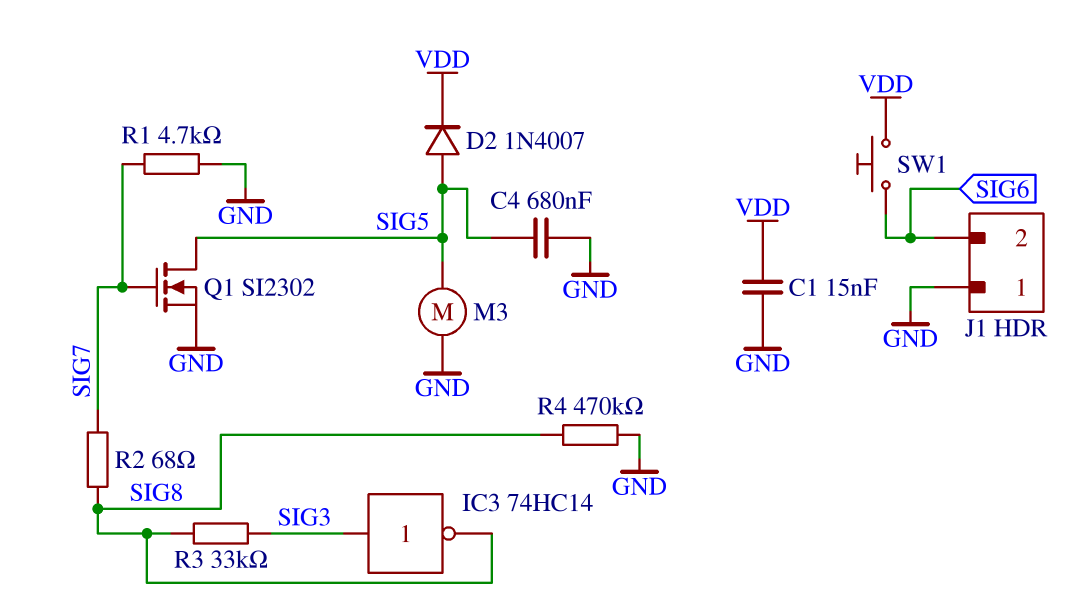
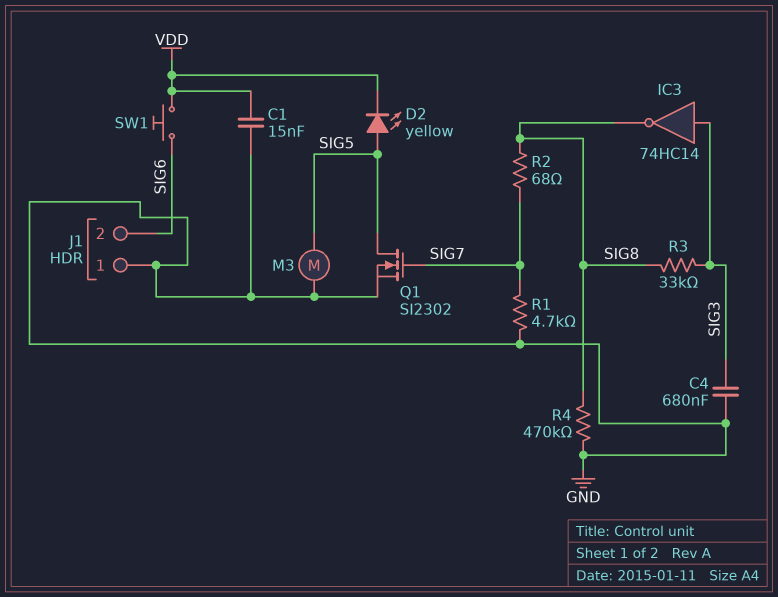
C4: 680nF (GND, SIG5) -> 680nF (GND, SIG3)
D2: diode 1N4007 (A SIG5, K VDD) -> LED yellow (A SIG5, K VDD)

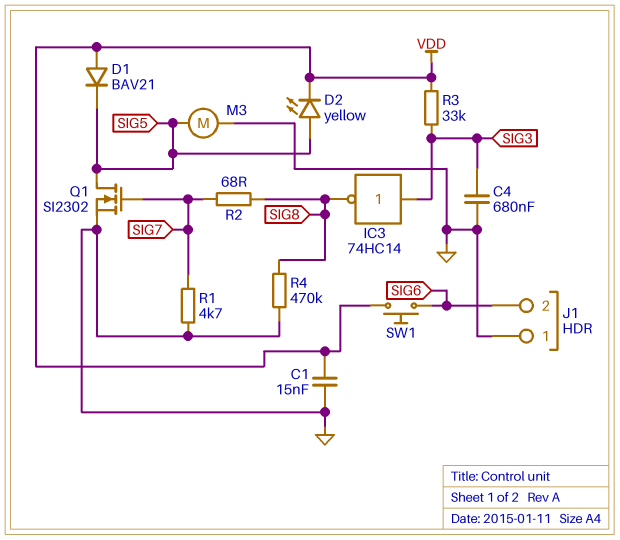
D1: none -> diode BAV21 (A VDD, K SIG5)
R3: 33k (SIG3, SIG8) -> 33k (SIG3, VDD)

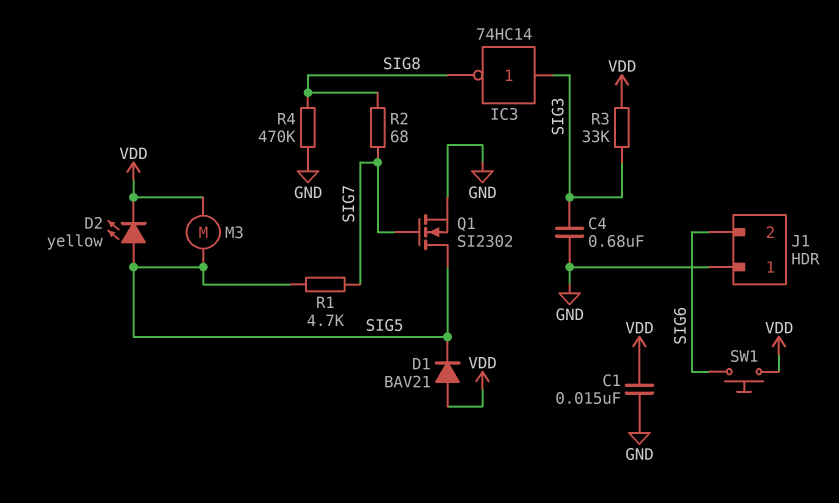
M3: motor (GND, SIG5) -> motor (SIG5, VDD)
R1: 4.7k (GND, SIG7) -> 4.7k (SIG5, SIG7)

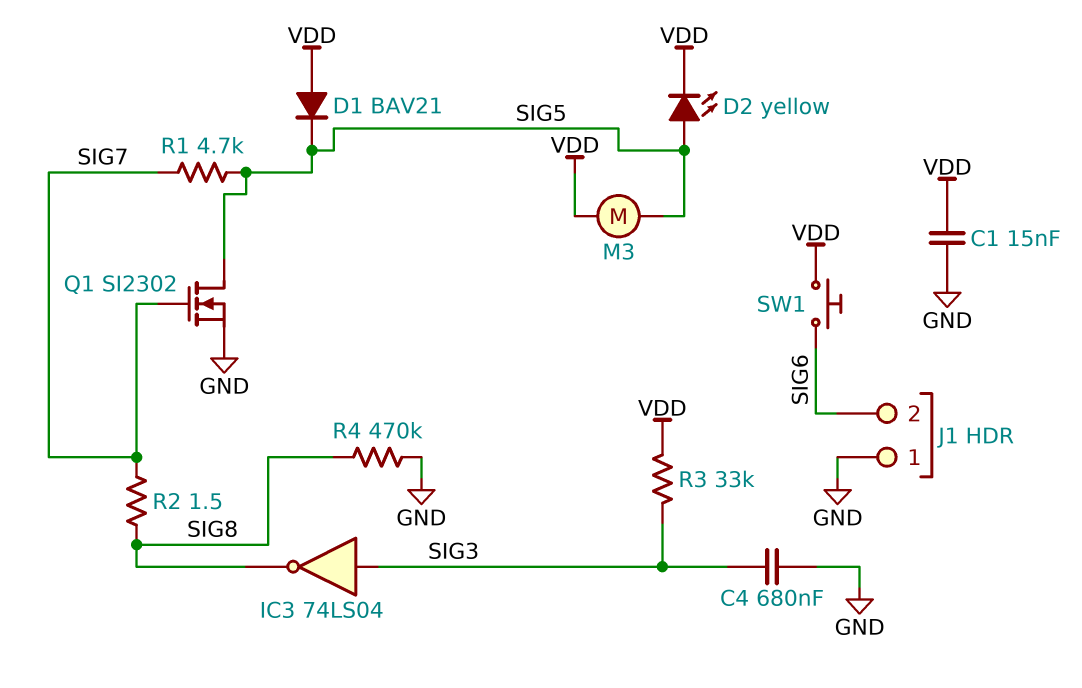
IC3: NOT 74HC14 (in SIG3, out SIG8) -> NOT 74LS04 (in SIG3, out SIG8)
R2: 68 (SIG7, SIG8) -> 1.5 (SIG7, SIG8)

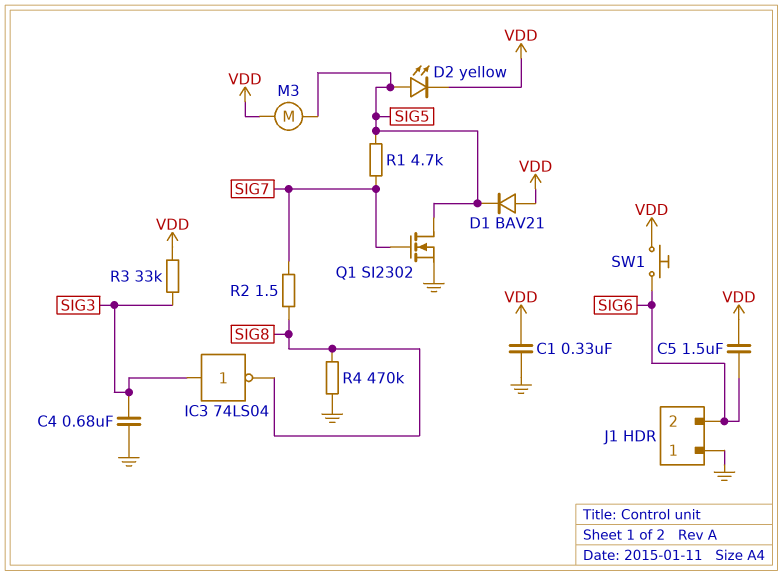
C1: 15nF (GND, VDD) -> 330nF (GND, VDD)
C5: none -> 1.5uF (SIG6, VDD)

